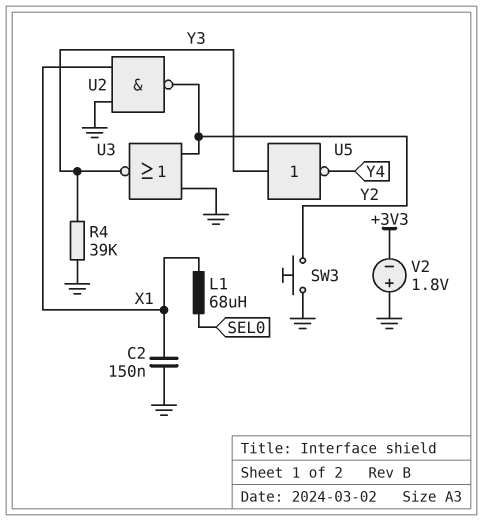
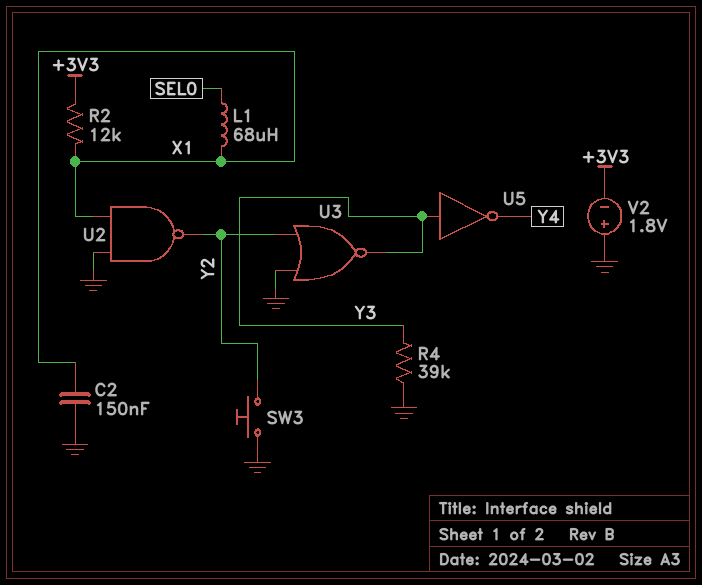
R2: none -> 12k (+3V3, X1)

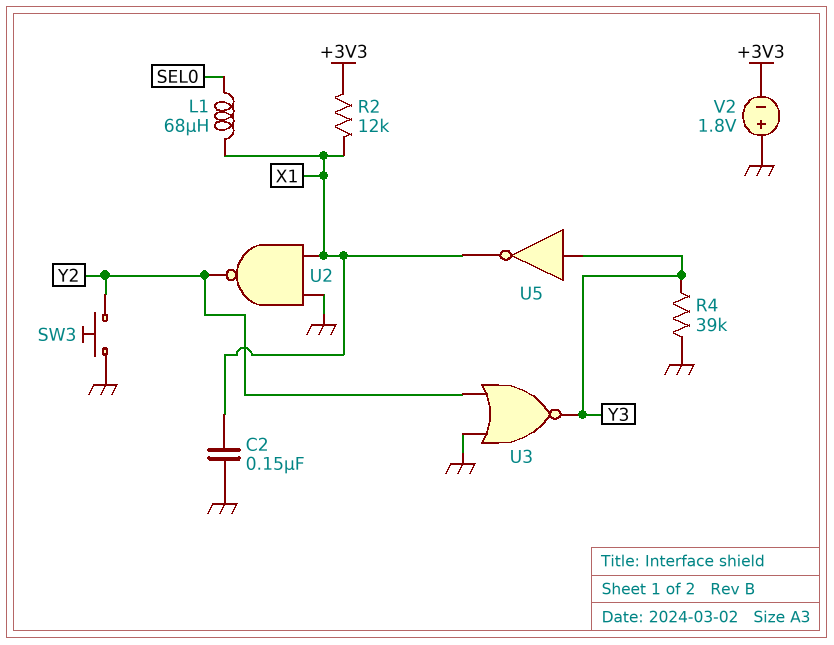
U5: NOT (in Y3, out Y4) -> NOT (in Y3, out X1)

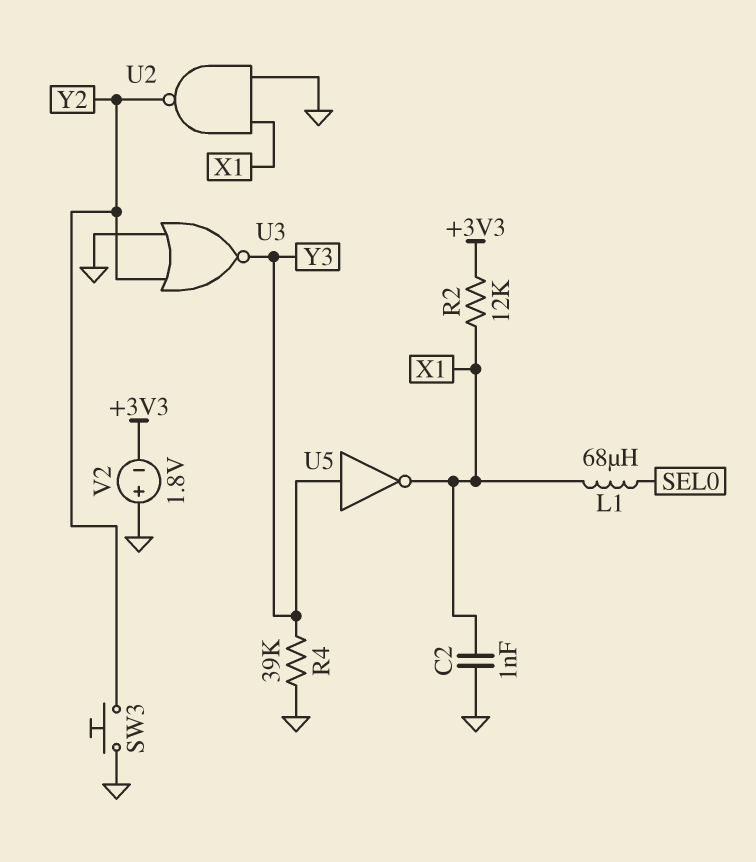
C2: 150nF (GND, X1) -> 1nF (GND, X1)

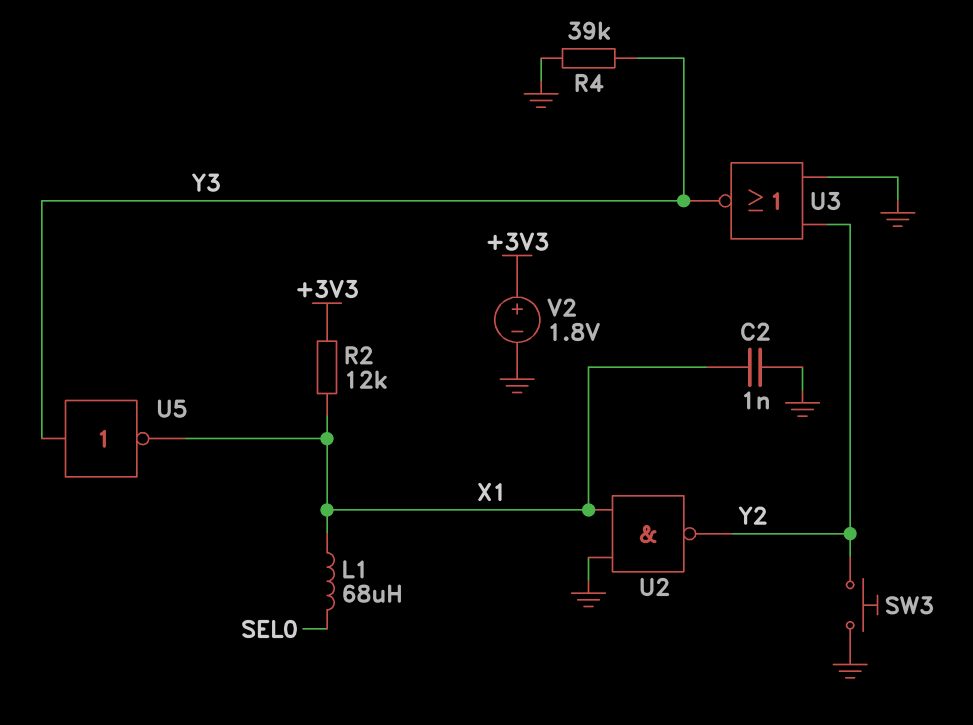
V2: 1.8V (plus GND, minus +3V3) -> 1.8V (plus +3V3, minus GND)

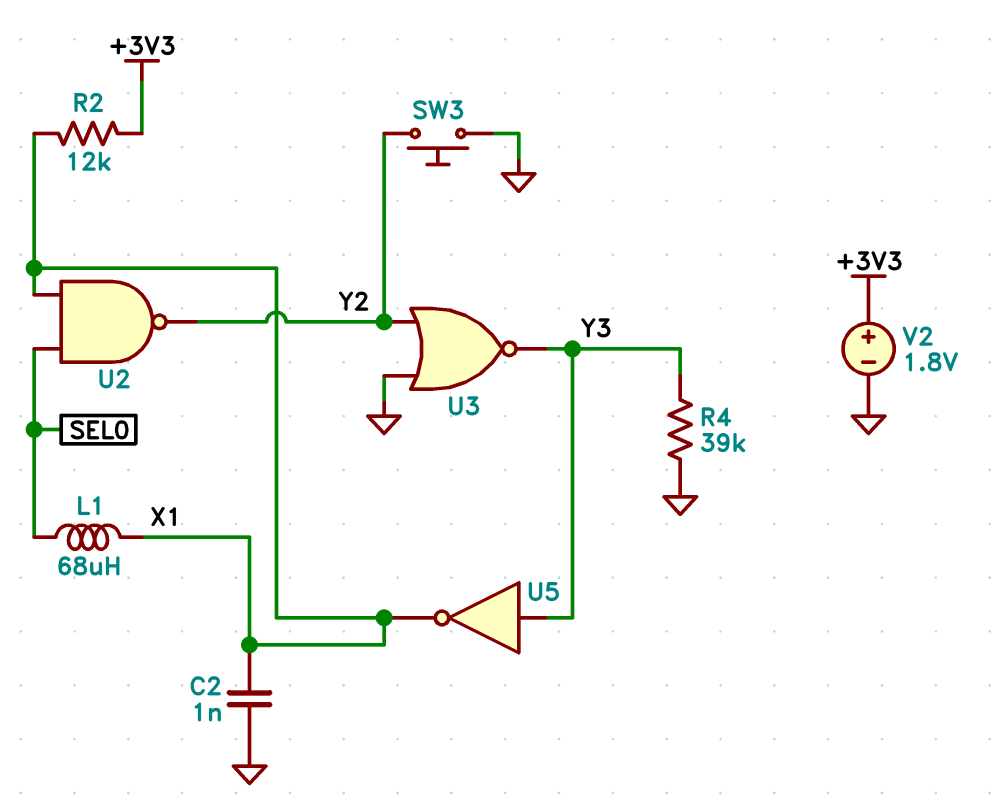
U2: NAND (in GND, in X1, out Y2) -> NAND (in SEL0, in X1, out Y2)

